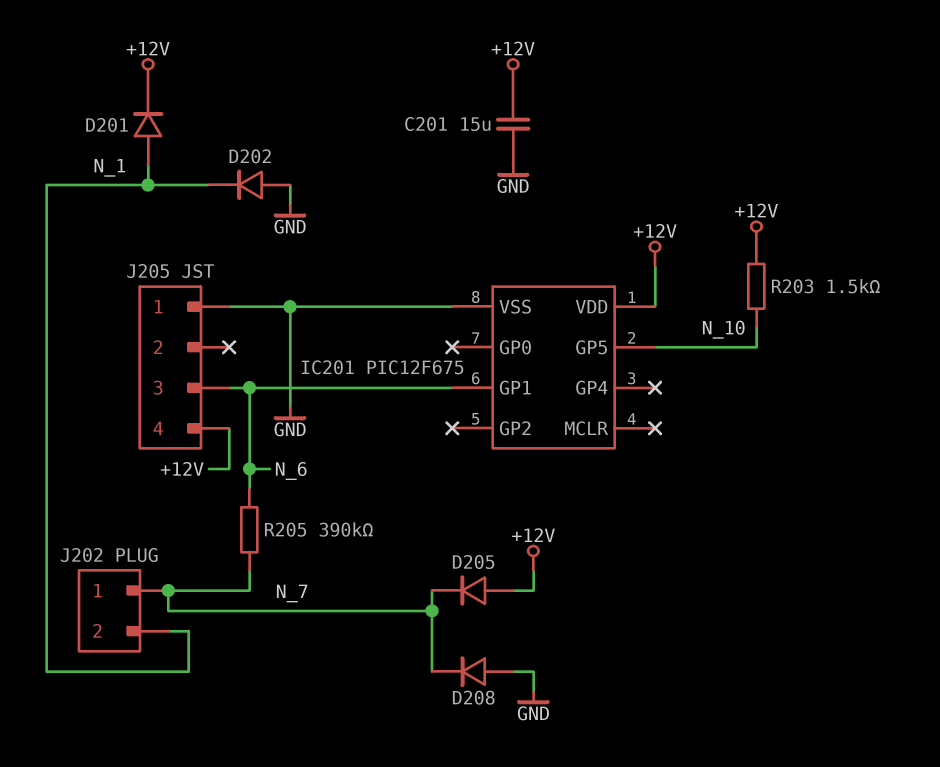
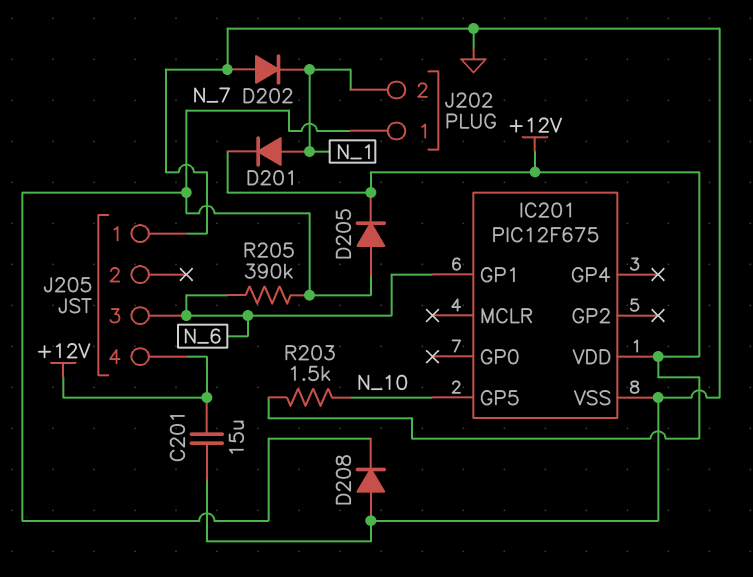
D205: diode (A +12V, K N_7) -> diode (A N_7, K +12V)

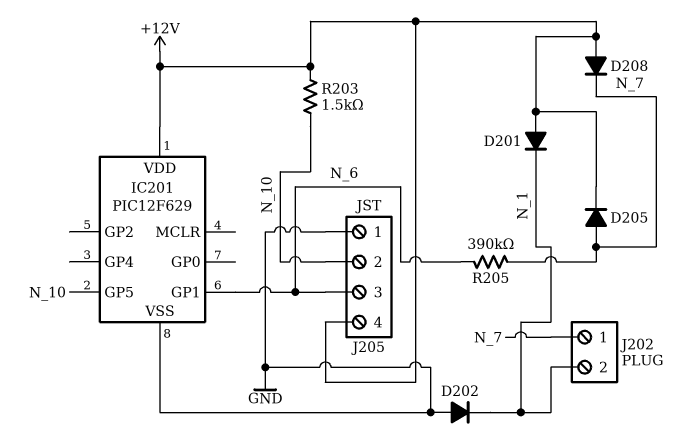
C201: 15uF (+12V, GND) -> none
D201: diode (A N_1, K +12V) -> diode (A +12V, K N_1)
D208: diode (A GND, K N_7) -> diode (A +12V, K N_7)
IC201: PIC12F675 -> PIC12F629
J205 pin 2: none -> N_10

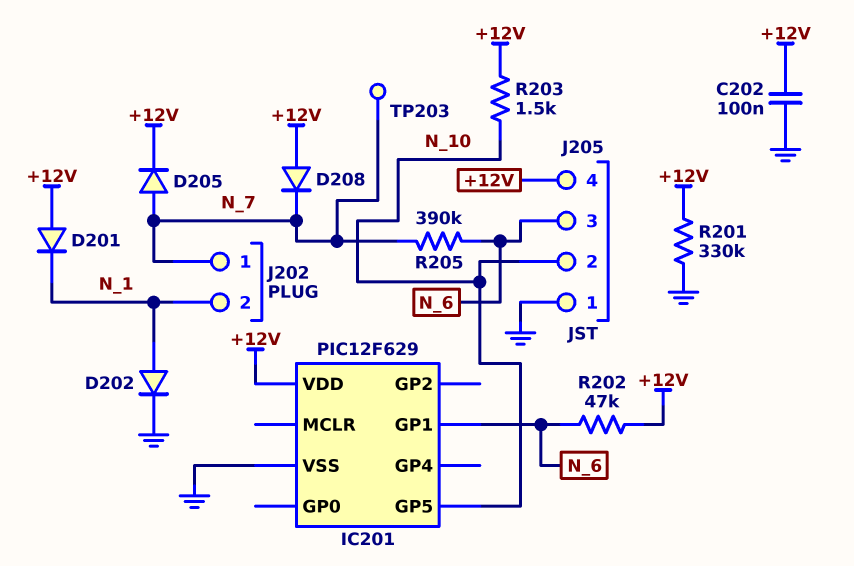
C202: none -> 100nF (+12V, GND)
D202: diode (A GND, K N_1) -> diode (A N_1, K GND)
R201: none -> 330k (+12V, GND)
R202: none -> 47k (+12V, N_6)
TP203: none -> test point (N_7)

